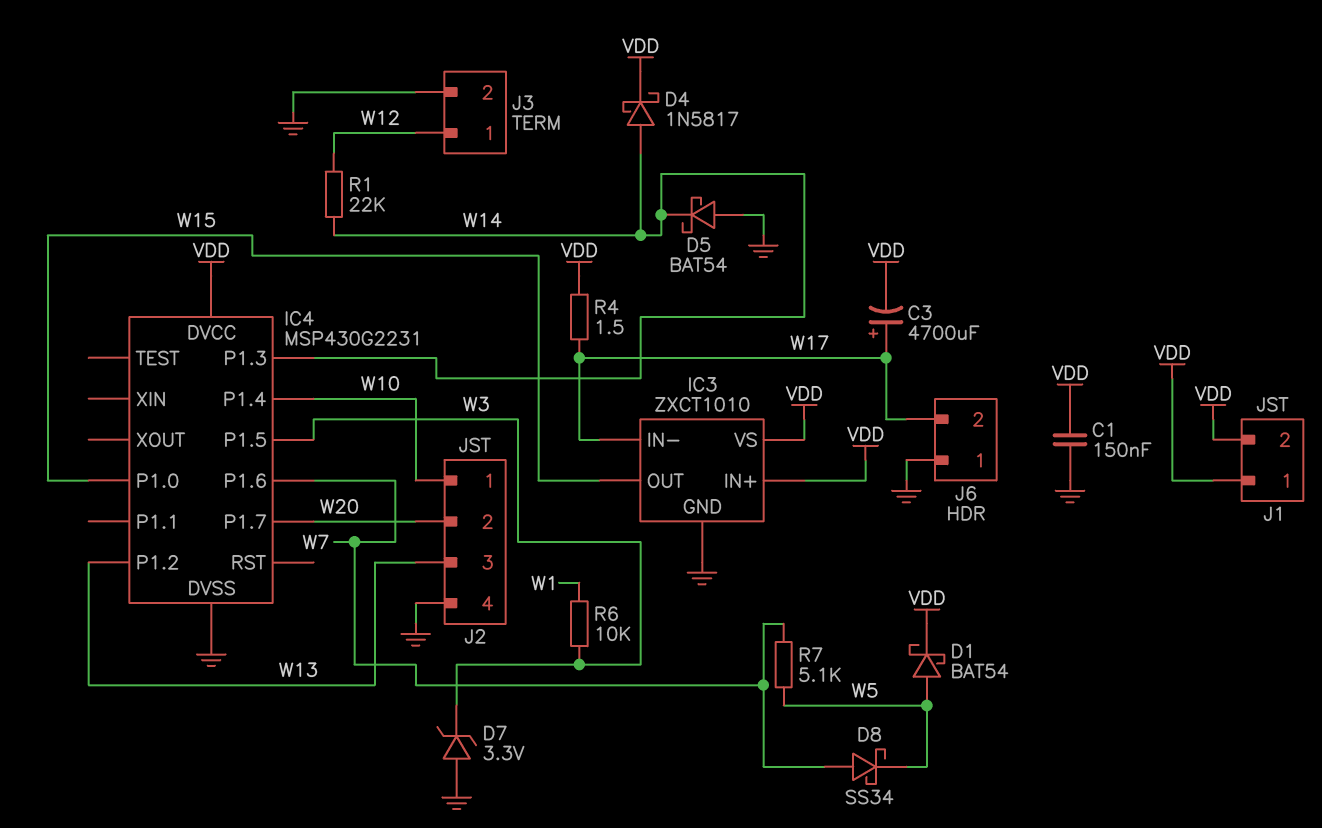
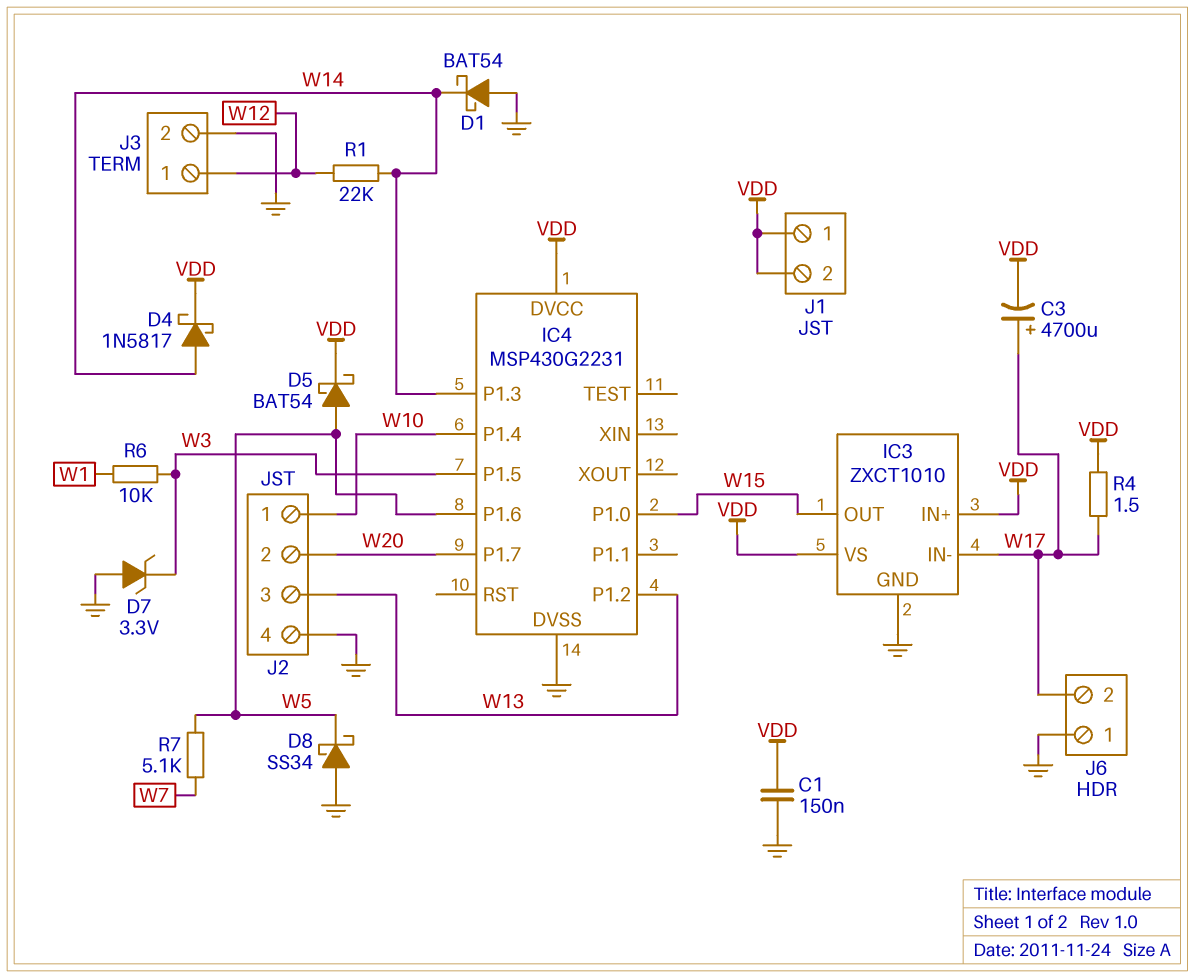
D1: schottky BAT54 (A W5, K VDD) -> schottky BAT54 (A GND, K W14)
D5: schottky BAT54 (A GND, K W14) -> schottky BAT54 (A W5, K VDD)
D8: schottky SS34 (A W7, K W5) -> schottky SS34 (A GND, K W5)
IC4 pin P1.6: W7 -> W5

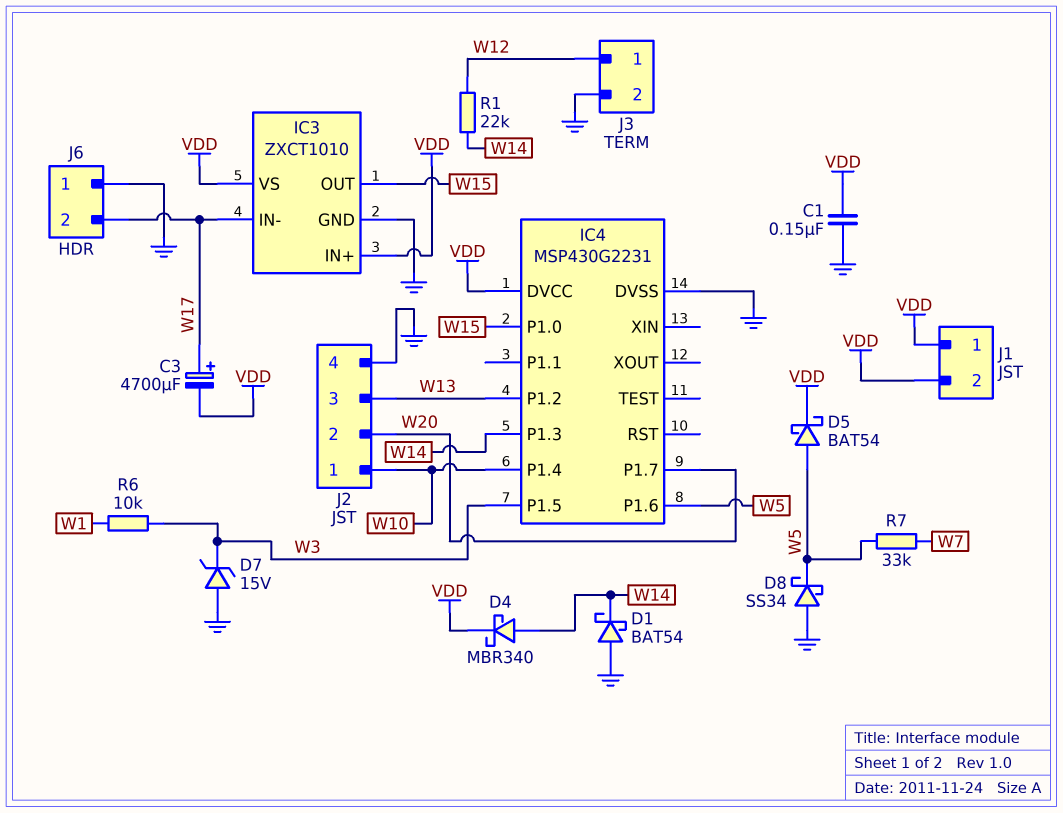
D4: schottky 1N5817 (A W14, K VDD) -> schottky MBR340 (A W14, K VDD)
D7: zener 3.3V (A GND, K W3) -> zener 15V (A GND, K W3)
R4: 1.5 (VDD, W17) -> none
R7: 5.1k (W5, W7) -> 33k (W5, W7)

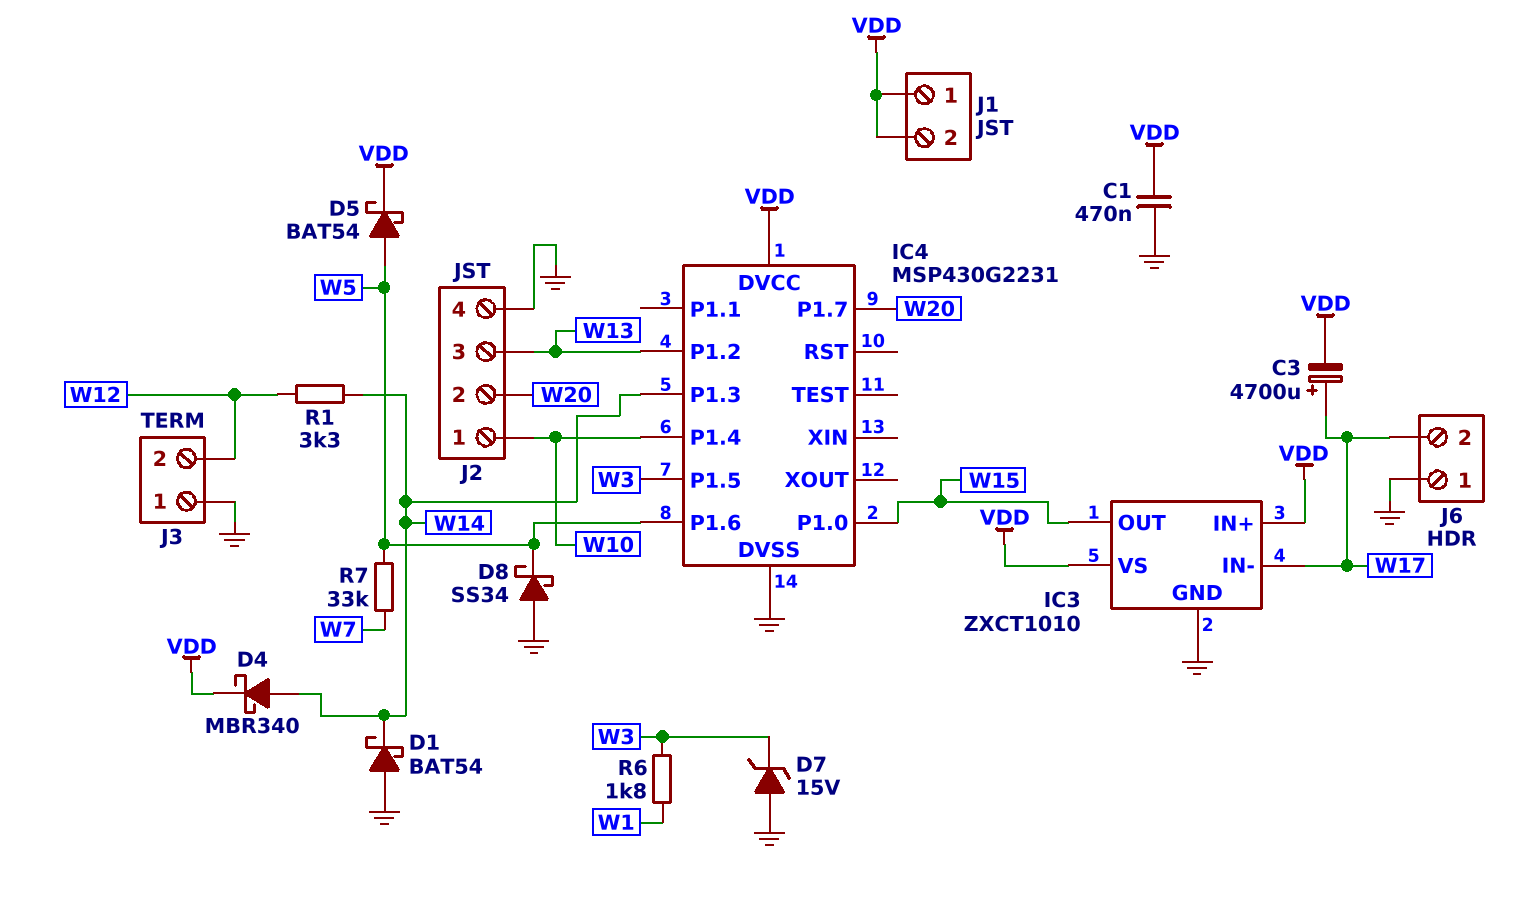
C1: 150nF (GND, VDD) -> 470nF (GND, VDD)
J3 pin 1: W12 -> GND
J3 pin 2: GND -> W12
R1: 22k (W12, W14) -> 3.3k (W12, W14)
R6: 10k (W1, W3) -> 1.8k (W1, W3)

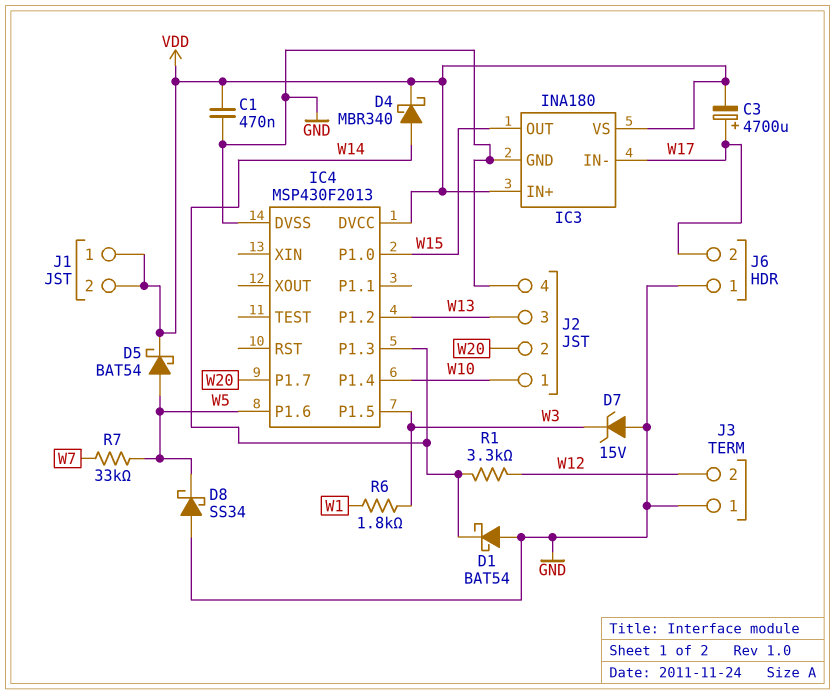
IC3: ZXCT1010 -> INA180
IC4: MSP430G2231 -> MSP430F2013

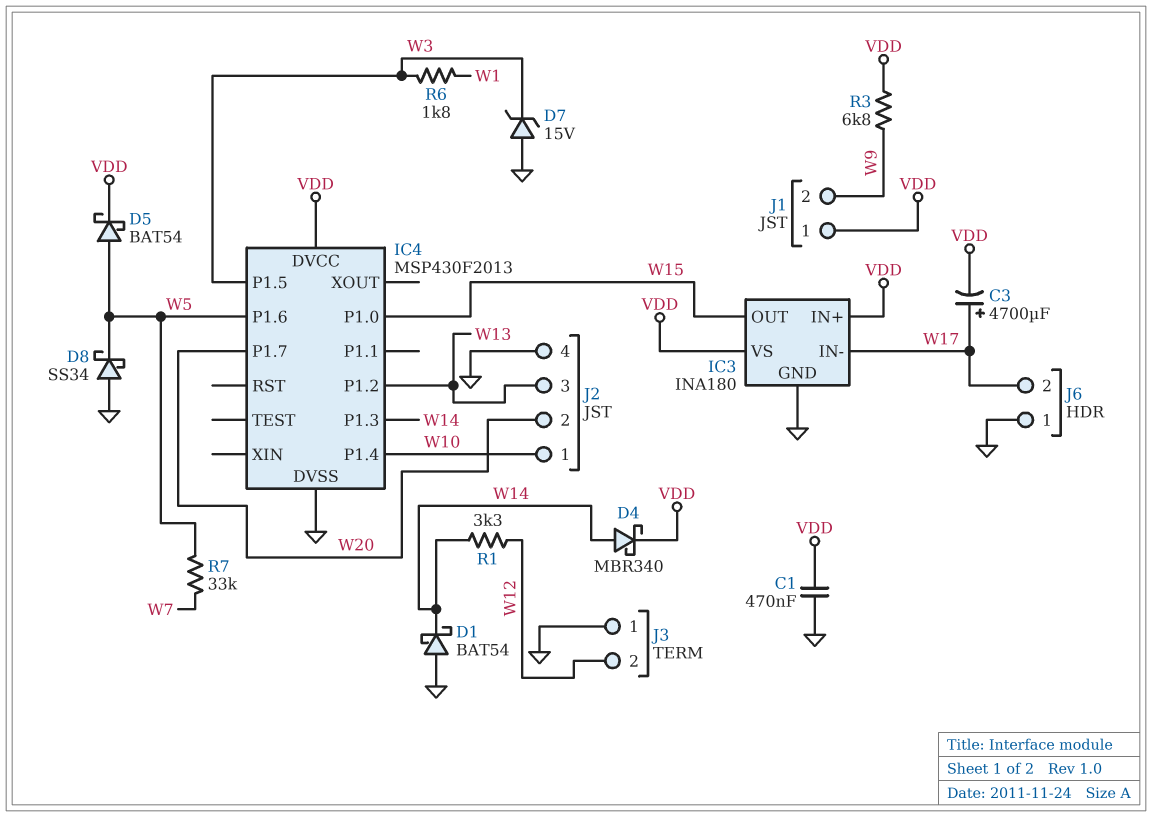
J1 pin 2: VDD -> W9
R3: none -> 6.8k (VDD, W9)

